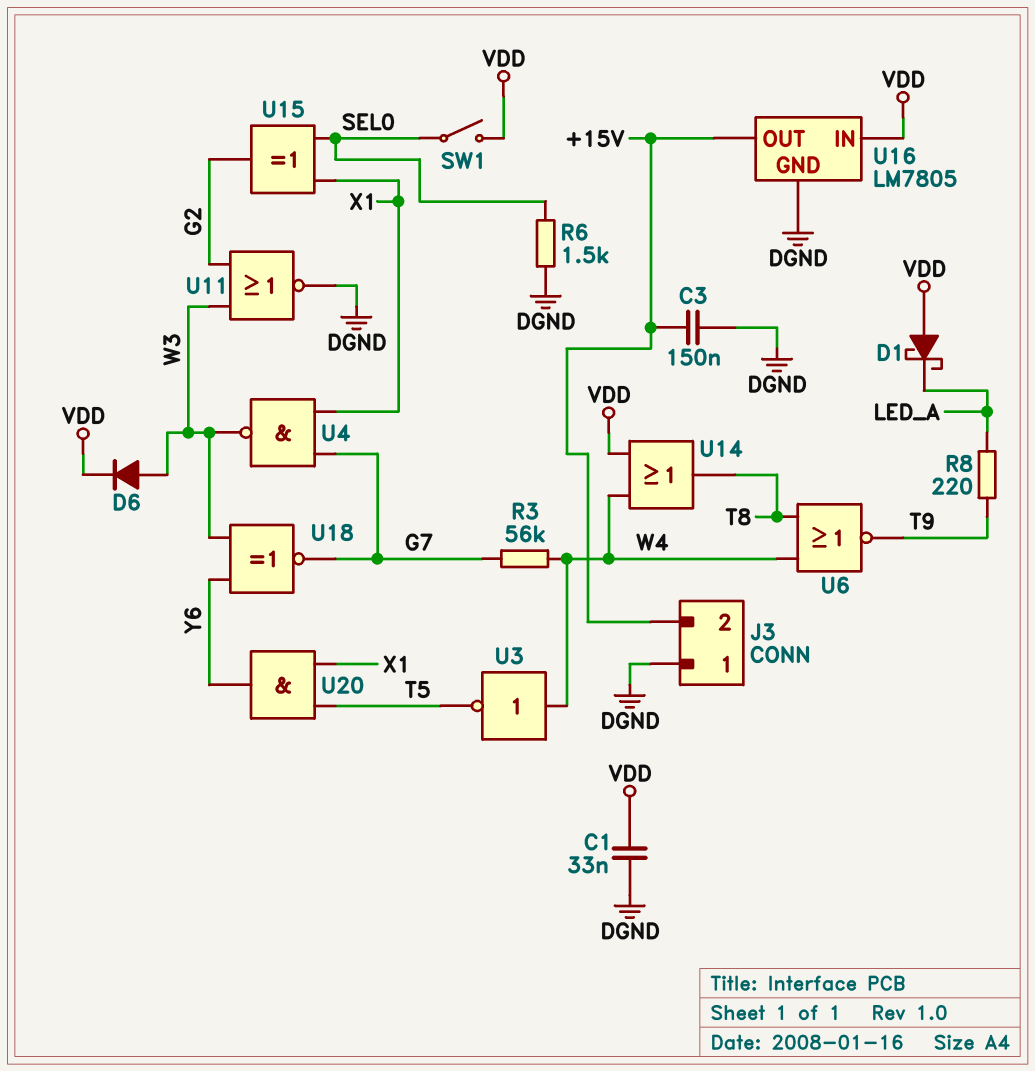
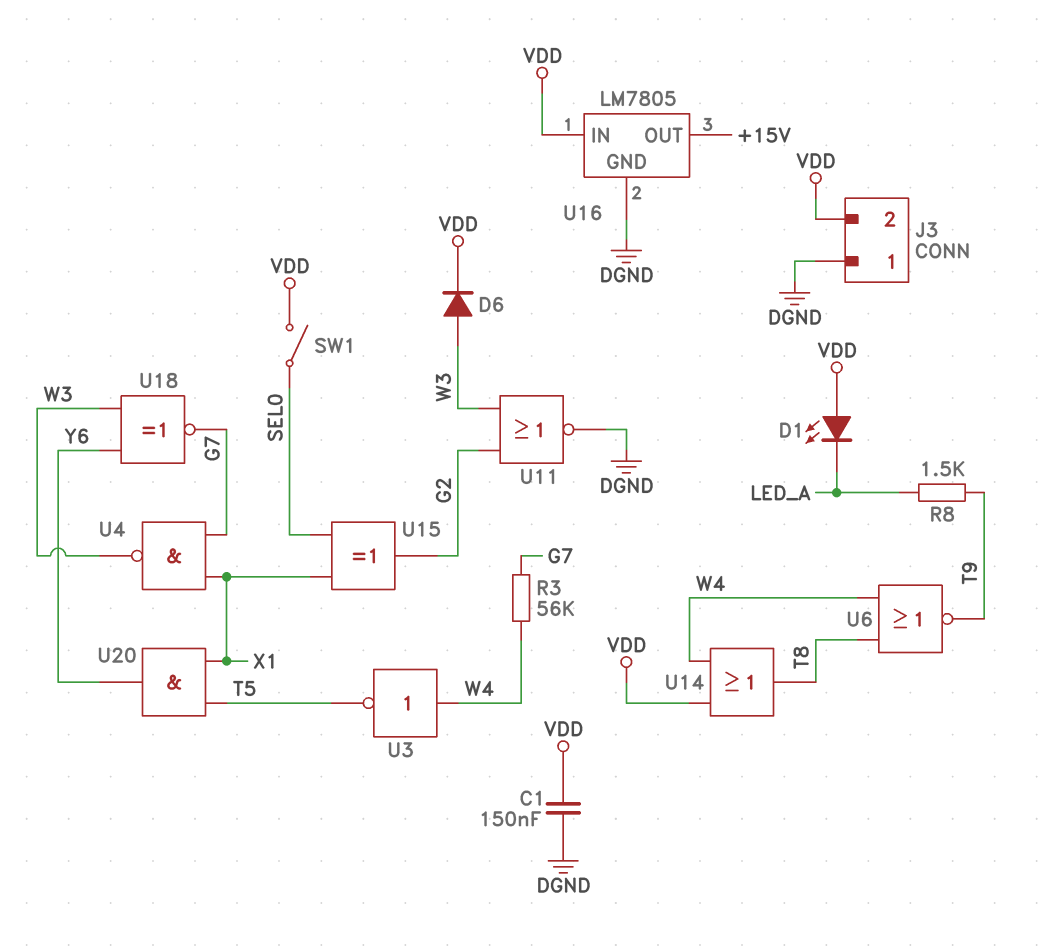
C1: 33nF (DGND, VDD) -> 150nF (DGND, VDD)
C3: 150nF (+15V, DGND) -> none
D1: schottky (A VDD, K LED_A) -> LED (A VDD, K LED_A)
J3 pin 2: +15V -> VDD
R6: 1.5k (DGND, SEL0) -> none
R8: 220 (LED_A, T9) -> 1.5k (LED_A, T9)

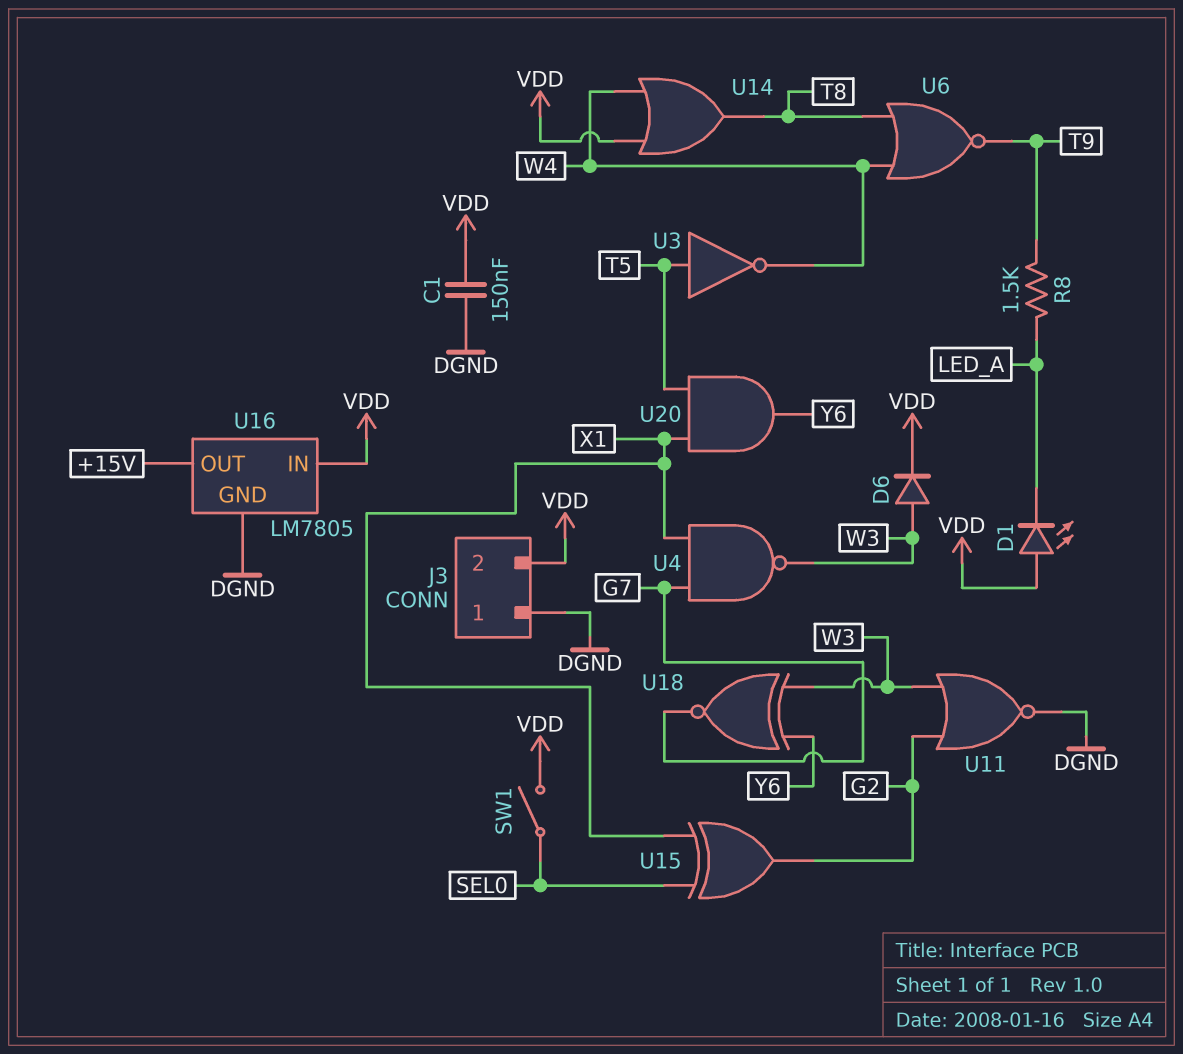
R3: 56k (G7, W4) -> none
U3: NOT (in W4, out T5) -> NOT (in T5, out W4)

